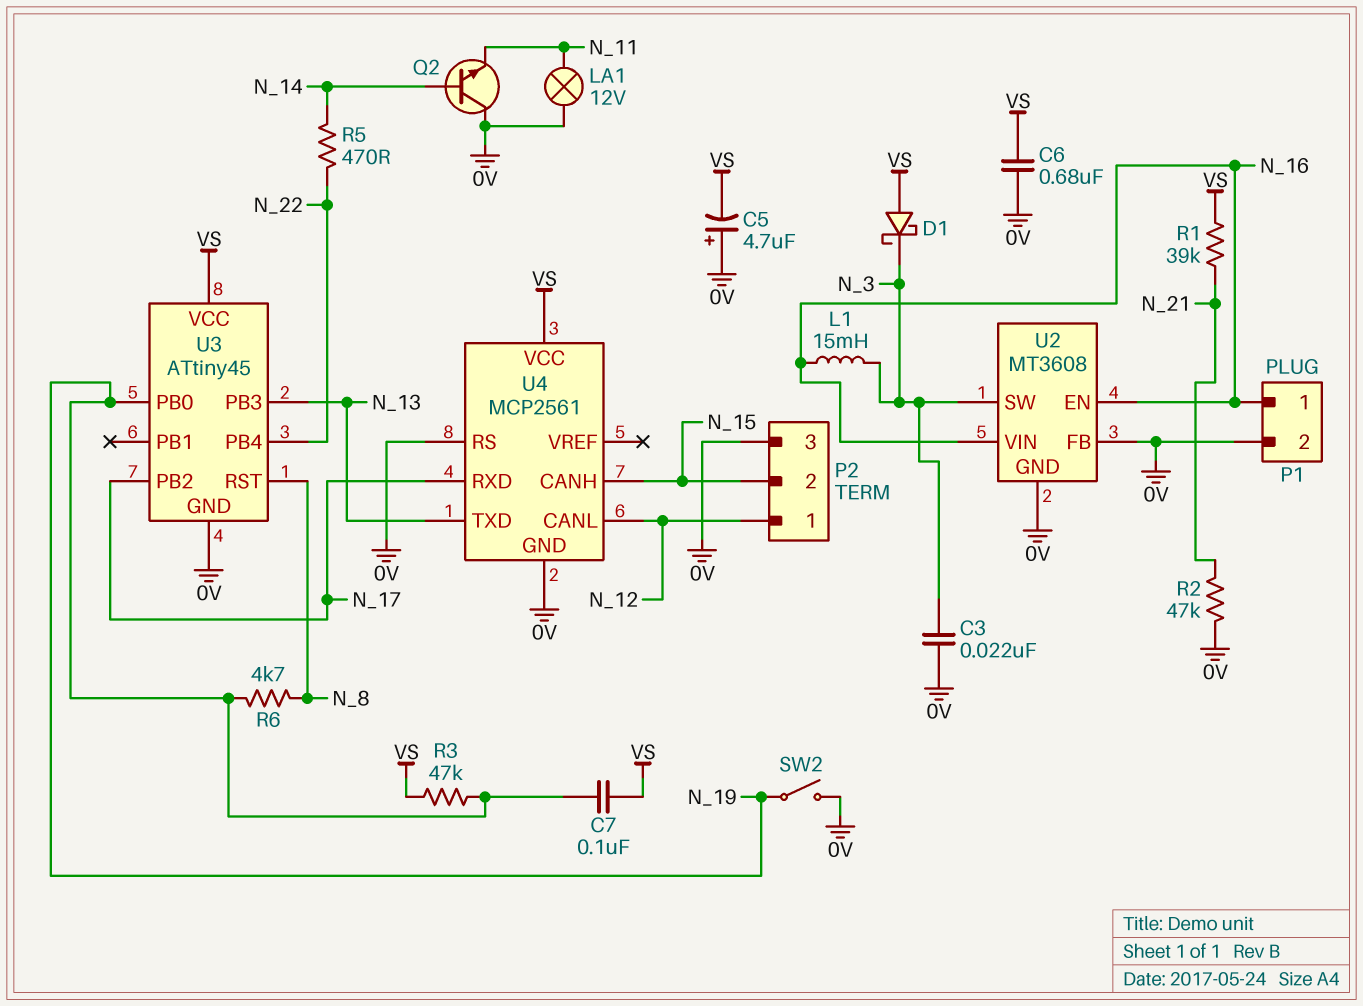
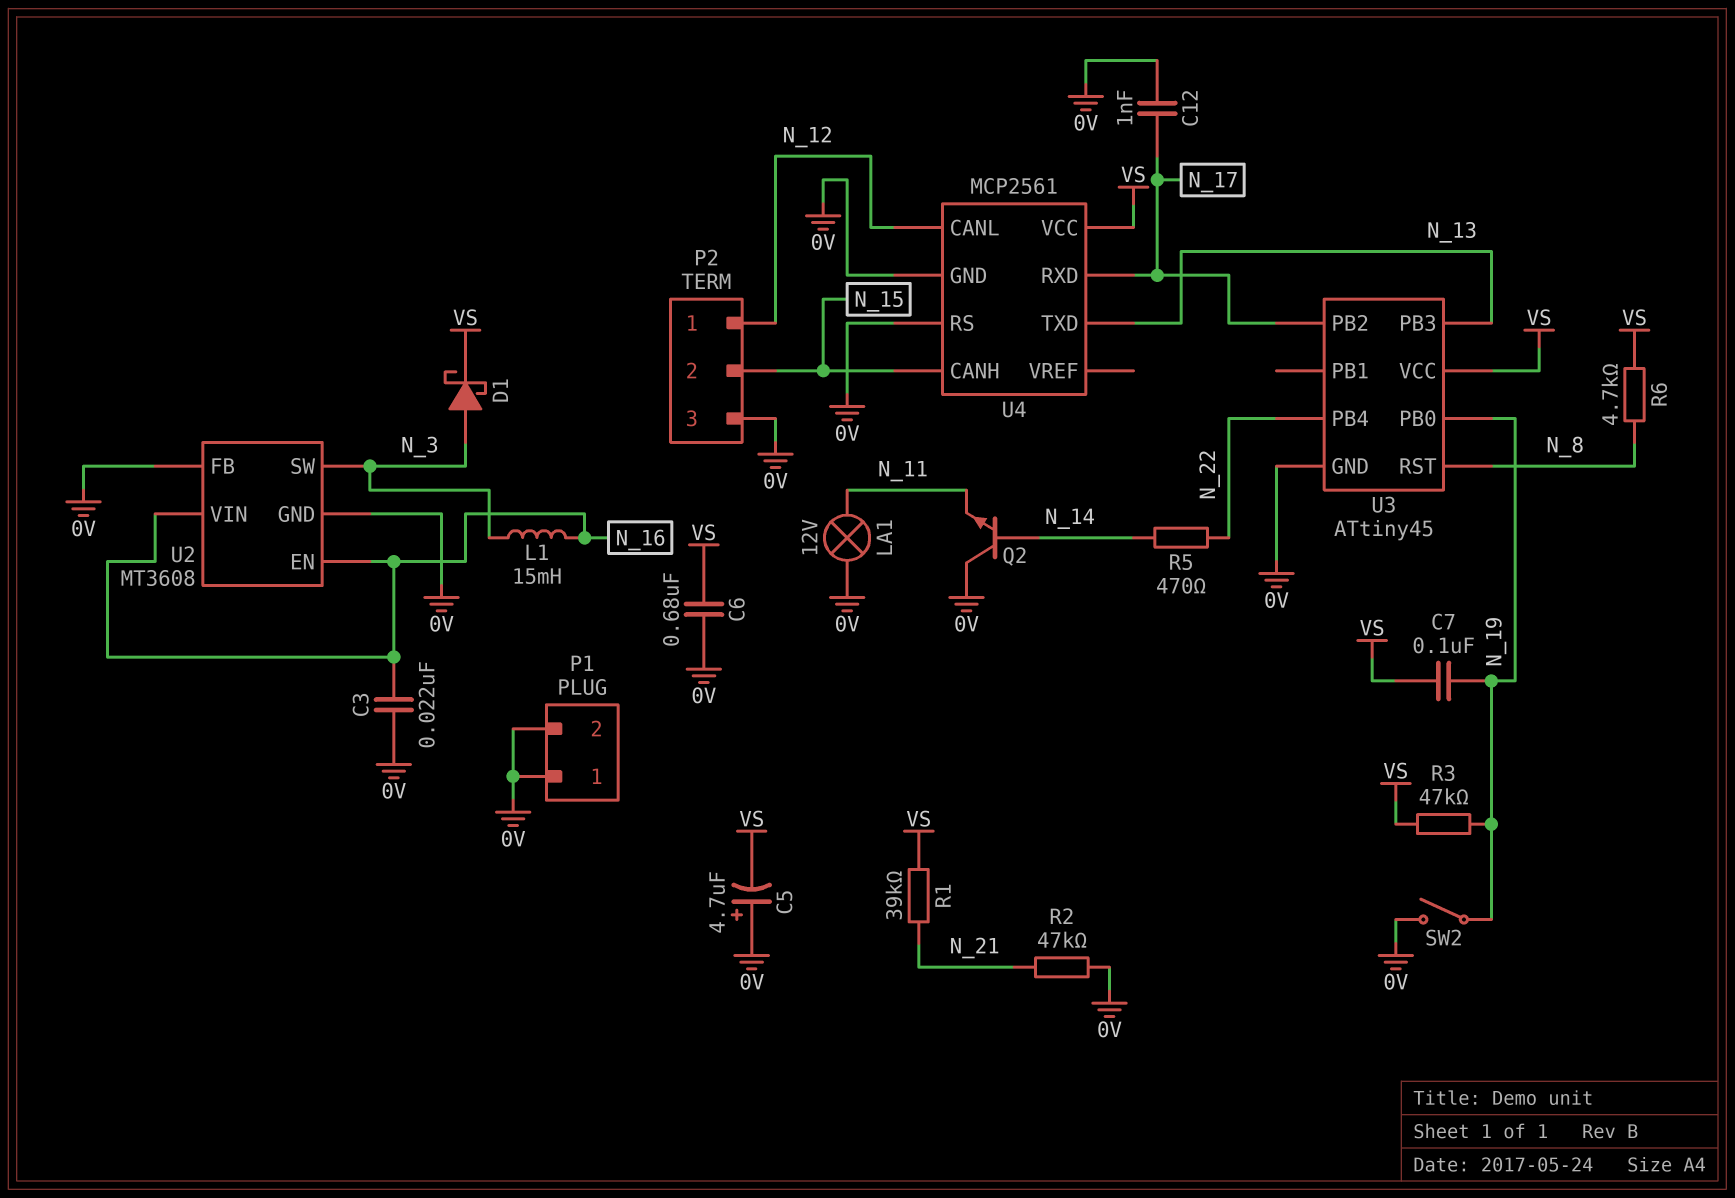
C3: 22nF (0V, N_3) -> 22nF (0V, N_16)
C12: none -> 1nF (0V, N_17)
D1: schottky (A VS, K N_3) -> schottky (A N_3, K VS)
P1 pin 1: N_16 -> 0V
R6: 4.7k (N_8, N_19) -> 4.7k (N_8, VS)

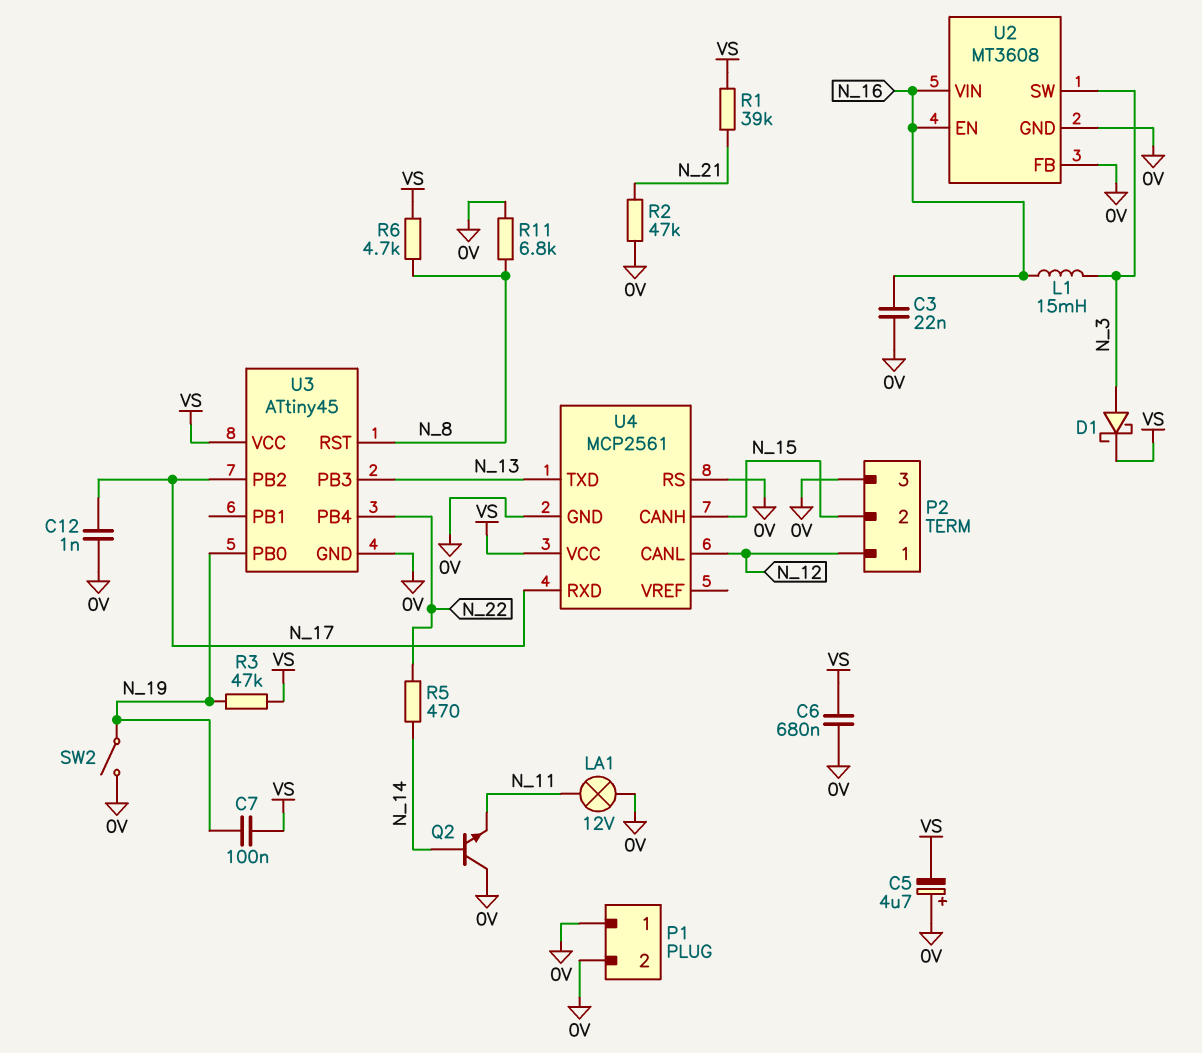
R11: none -> 6.8k (0V, N_8)

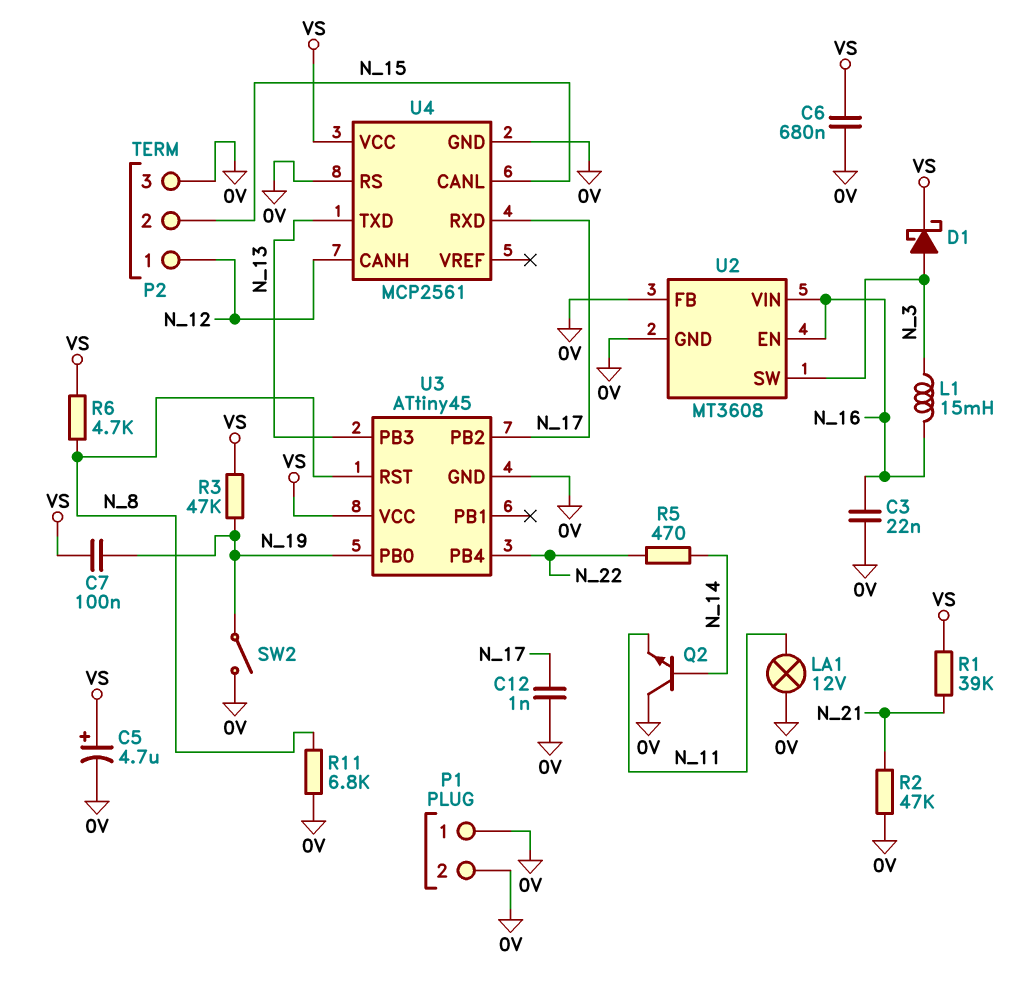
C5: 4.7uF (plus 0V, minus VS) -> 4.7uF (plus VS, minus 0V)
U4 pin CANH: N_15 -> N_12
U4 pin CANL: N_12 -> N_15

